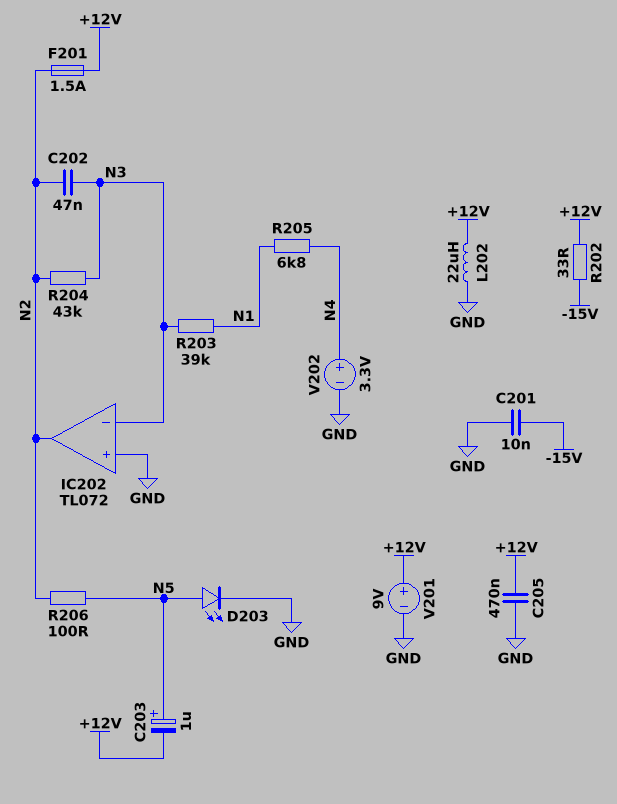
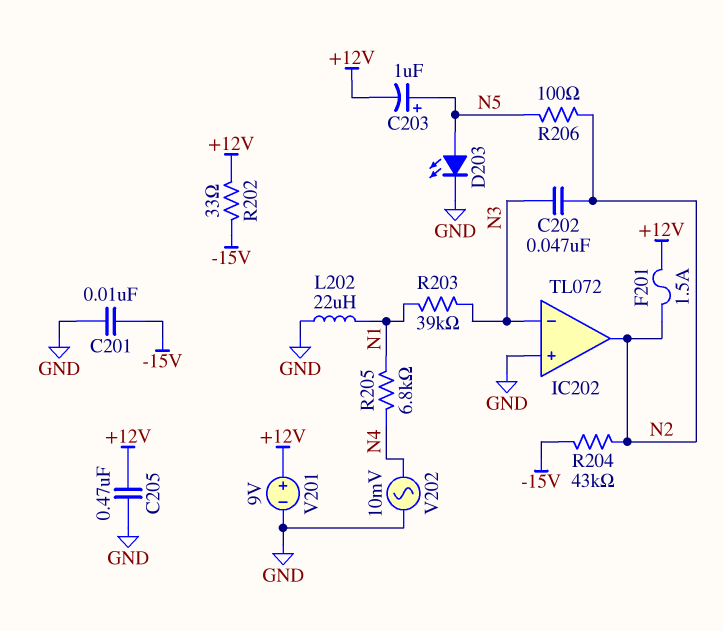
L202: 22uH (+12V, GND) -> 22uH (GND, N1)
R204: 43k (N2, N3) -> 43k (-15V, N2)
V202: 3.3V (plus N4, minus GND) -> AC 10mV (GND, N4)

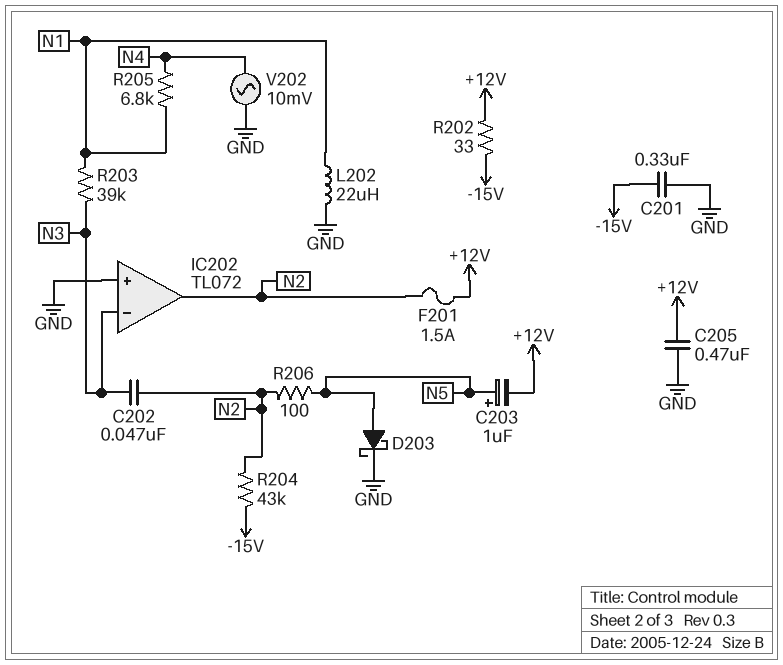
C201: 10nF (-15V, GND) -> 330nF (-15V, GND)
D203: LED (A N5, K GND) -> schottky (A N5, K GND)
V201: 9V (plus +12V, minus GND) -> none

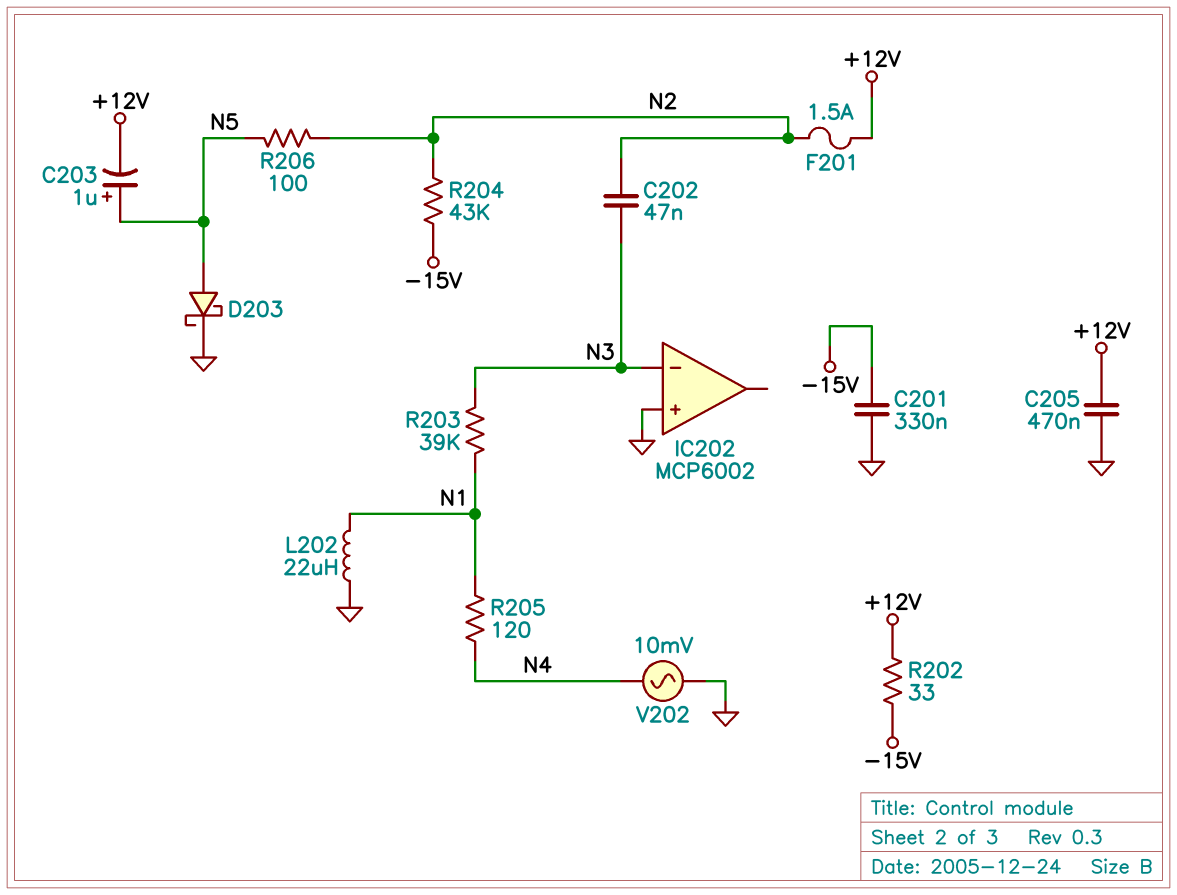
IC202: TL072 -> MCP6002
IC202 pin out: N2 -> none
R205: 6.8k (N1, N4) -> 120 (N1, N4)

